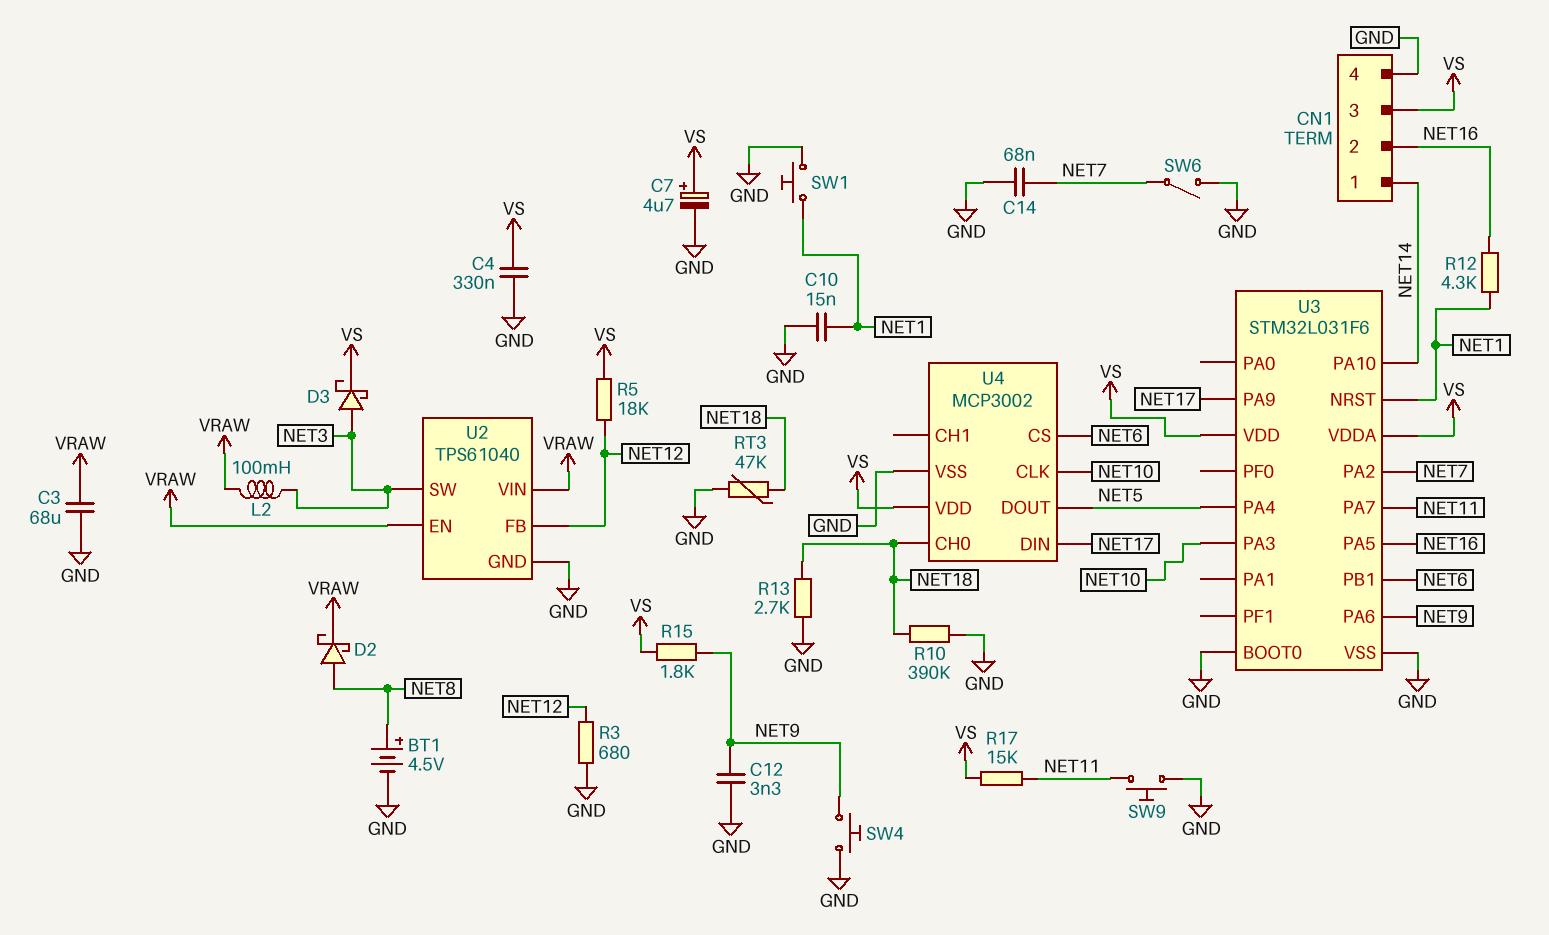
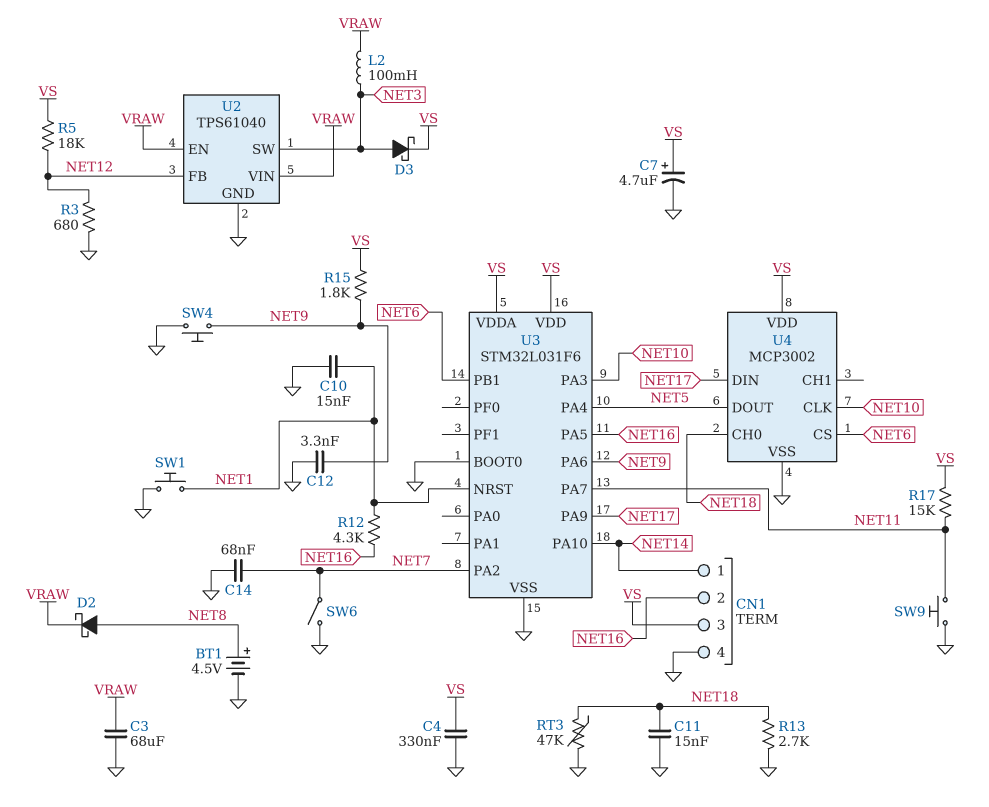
C11: none -> 15nF (GND, NET18)
R10: 390k (GND, NET18) -> none

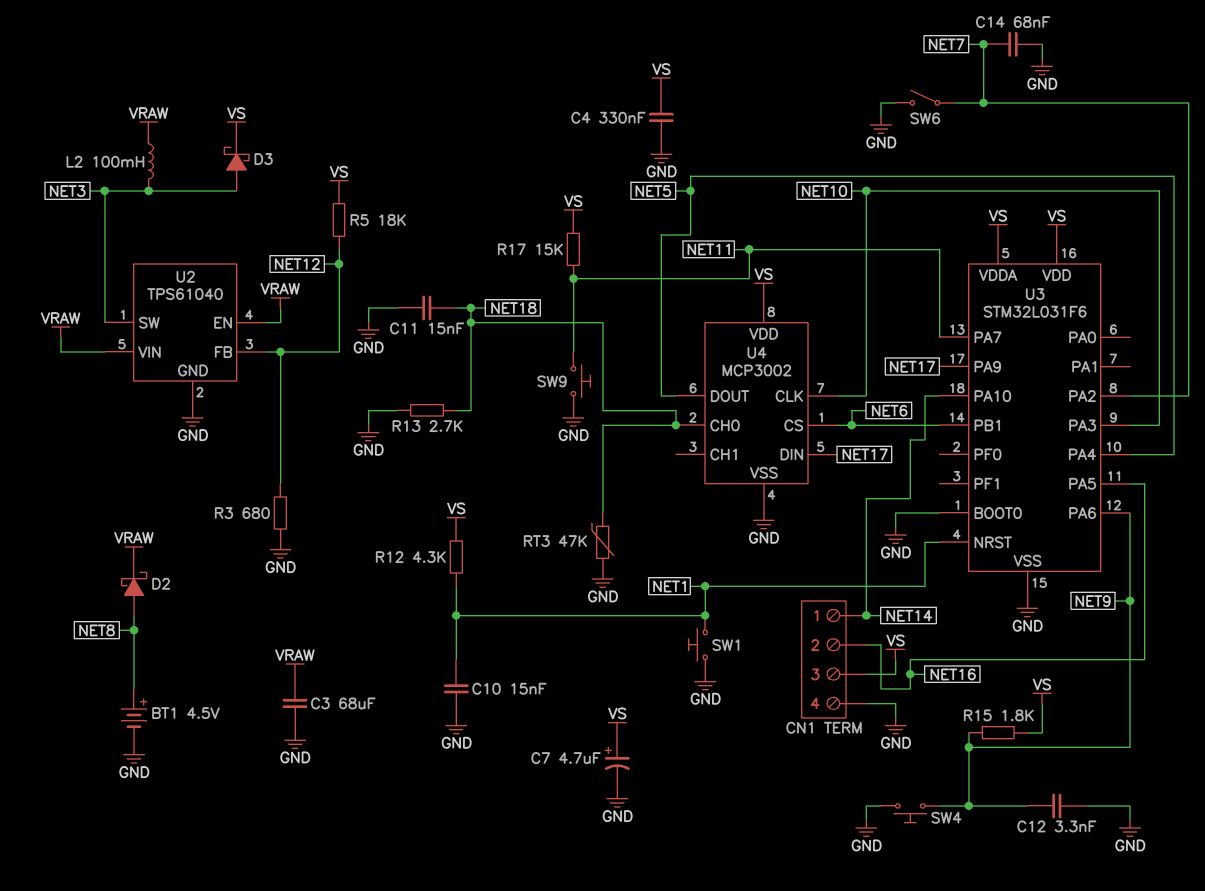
R12: 4.3k (NET1, NET16) -> 4.3k (NET1, VS)

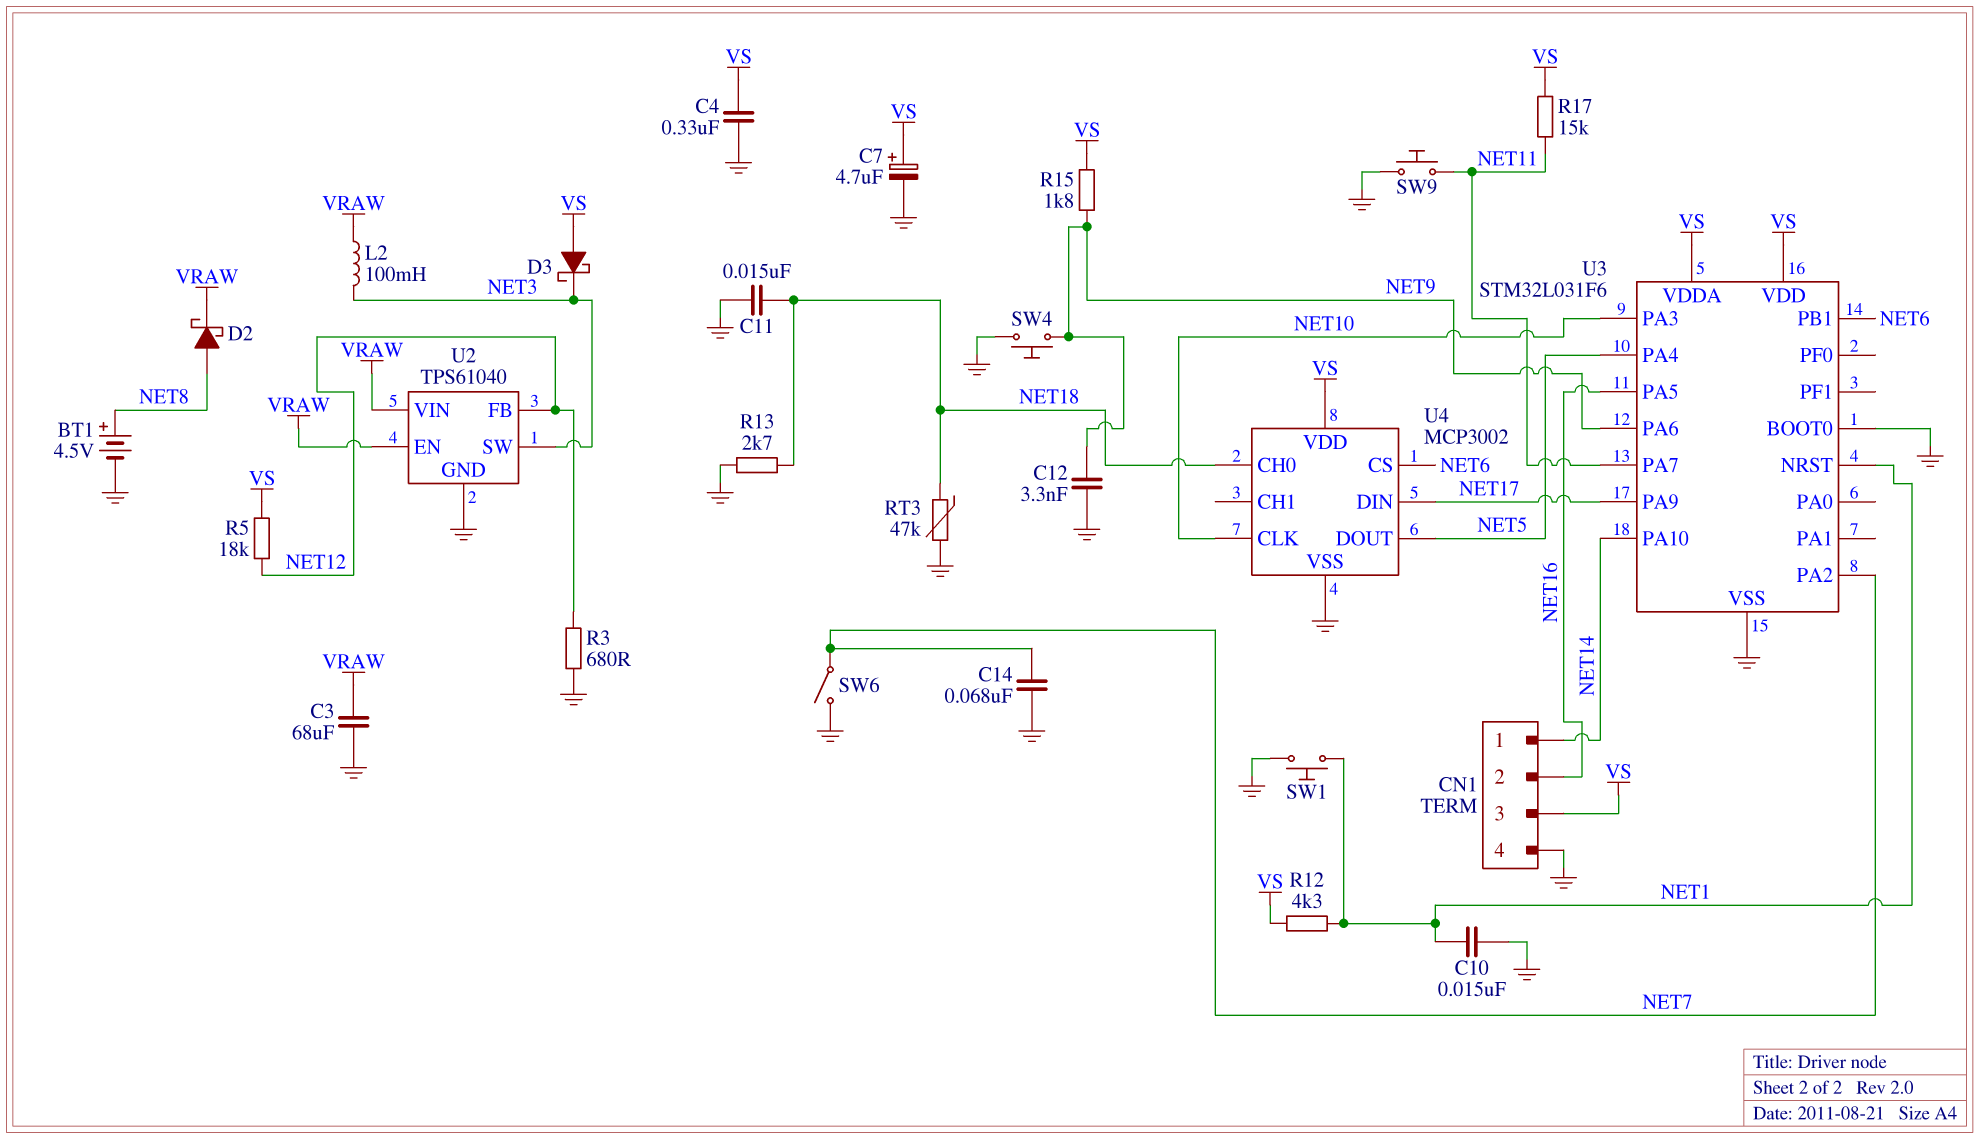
D3: schottky (A NET3, K VS) -> schottky (A VS, K NET3)

